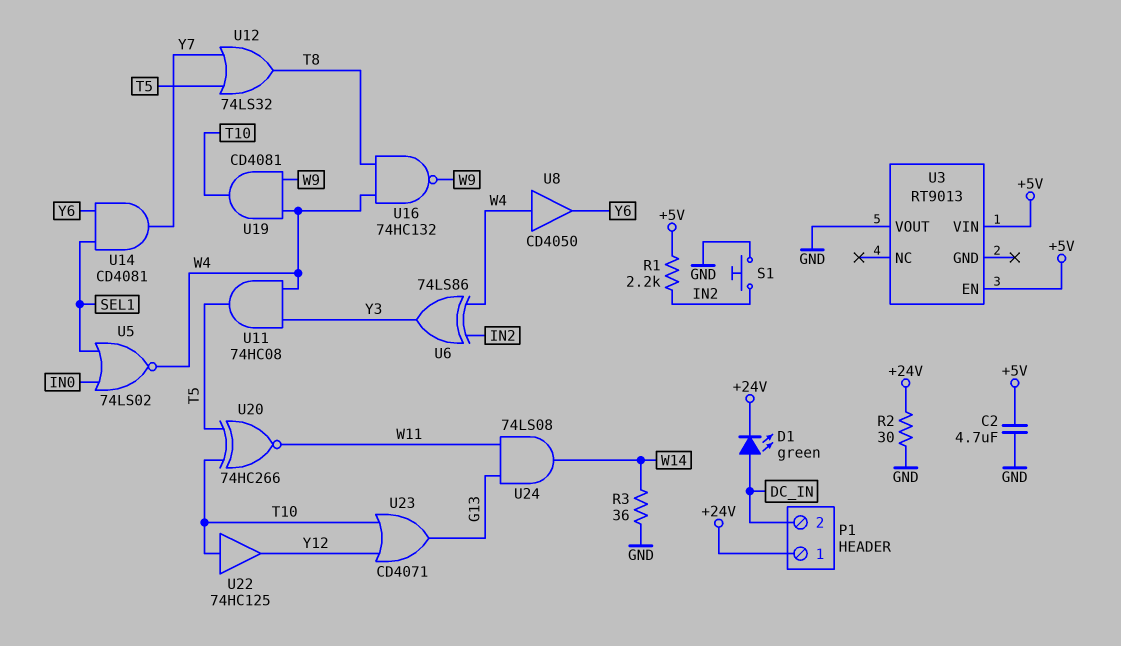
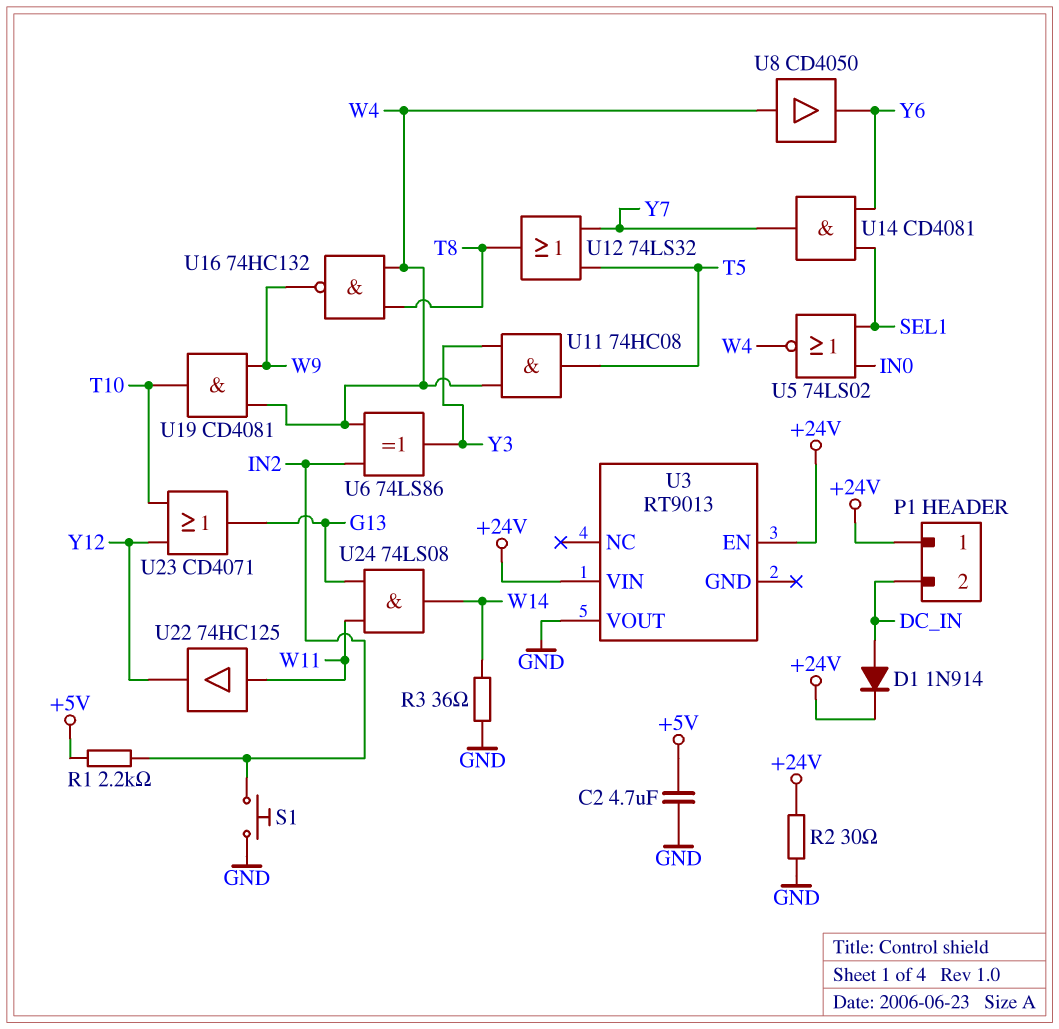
D1: LED green (A DC_IN, K +24V) -> diode 1N914 (A DC_IN, K +24V)
U3 pin EN: +5V -> +24V
U3 pin VIN: +5V -> +24V
U20: XNOR 74HC266 (in T5, in T10, out W11) -> none
U22: buffer 74HC125 (in T10, out Y12) -> buffer 74HC125 (in W11, out Y12)

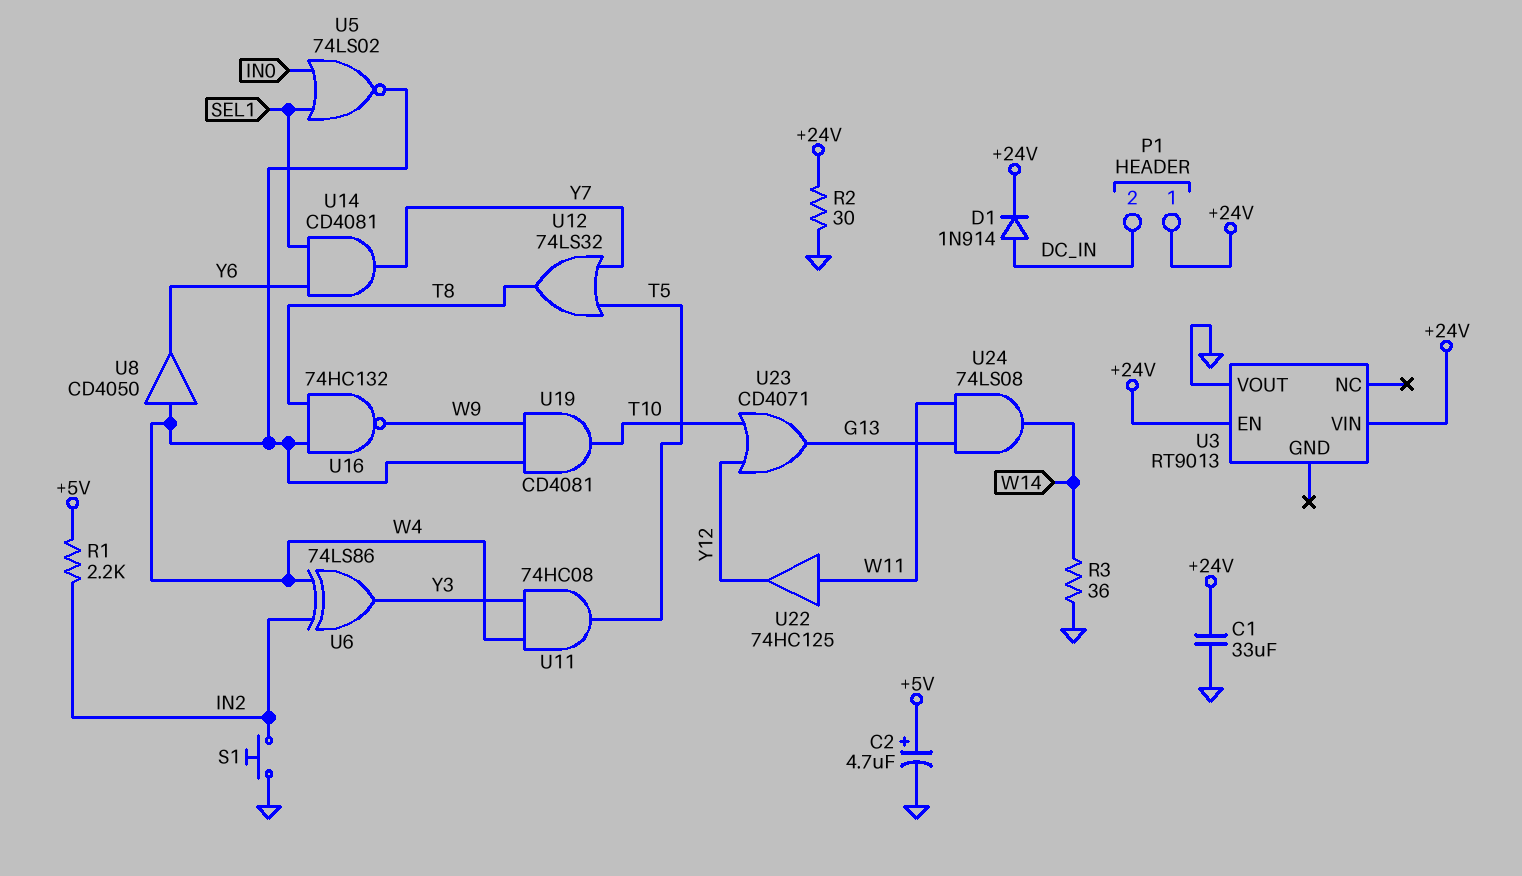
C1: none -> 33uF (+24V, GND)
C2: 4.7uF (+5V, GND) -> 4.7uF (plus +5V, minus GND)

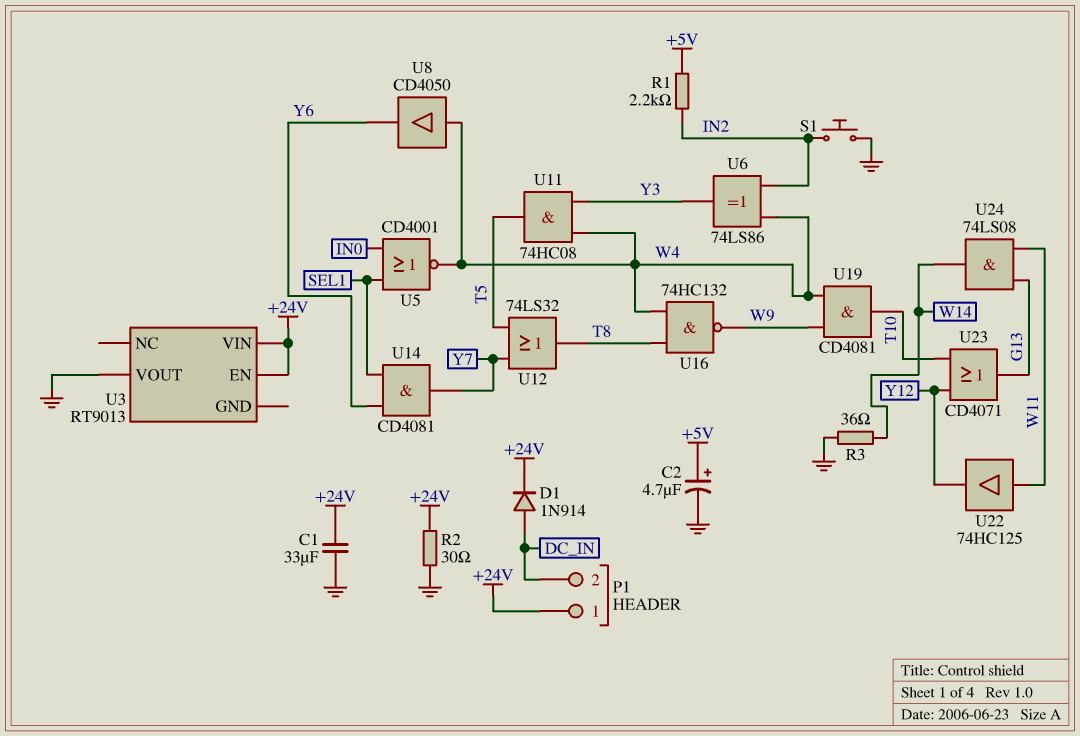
U5: NOR 74LS02 (in IN0, in SEL1, out W4) -> NOR CD4001 (in IN0, in SEL1, out W4)

